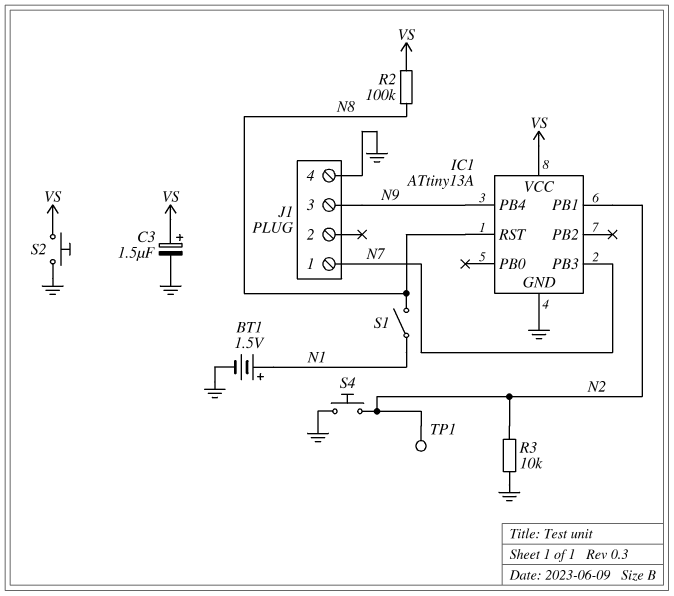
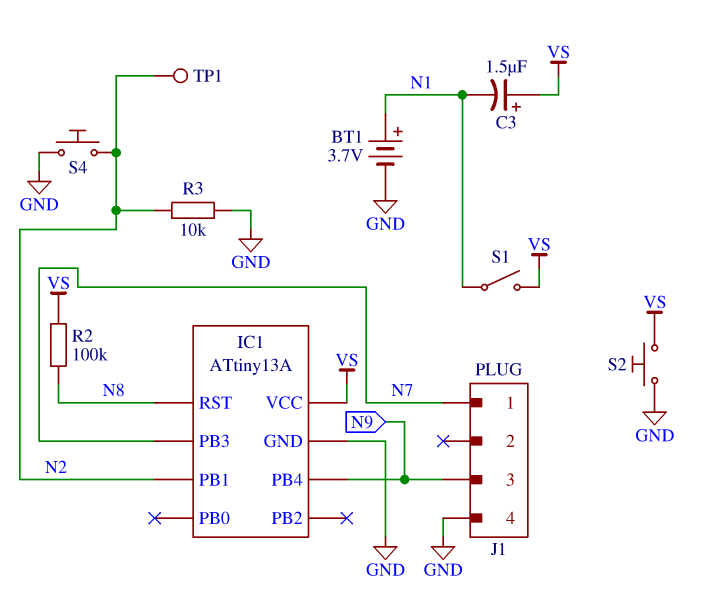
BT1: 1.5V (plus N1, minus GND) -> 3.7V (plus N1, minus GND)
C3: 1.5uF (plus VS, minus GND) -> 1.5uF (plus VS, minus N1)
S1: switch (N1, N8) -> switch (N1, VS)

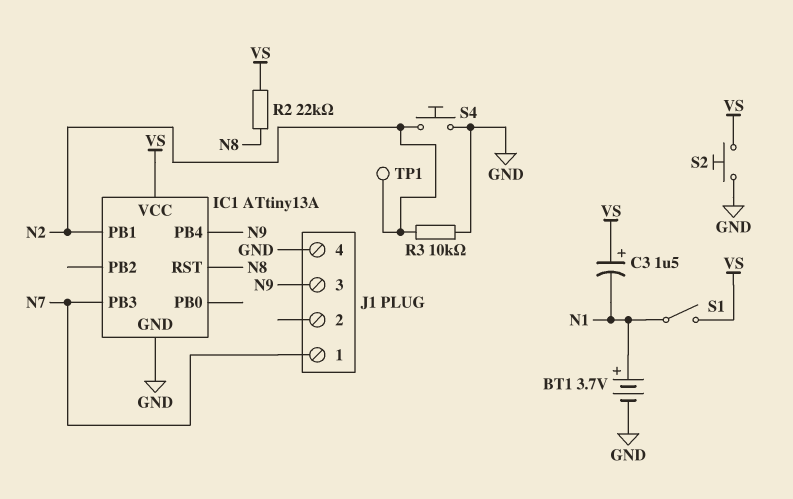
R2: 100k (N8, VS) -> 22k (N8, VS)

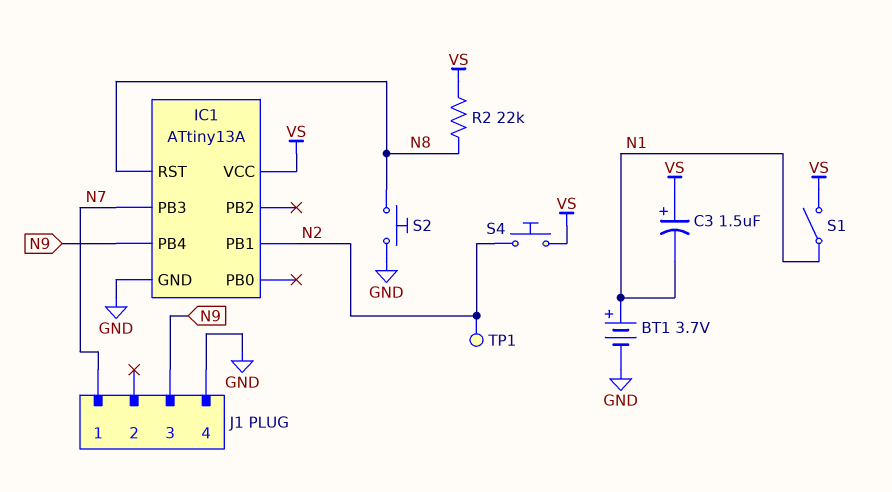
R3: 10k (GND, N2) -> none
S2: button (GND, VS) -> button (GND, N8)
S4: button (GND, N2) -> button (N2, VS)

